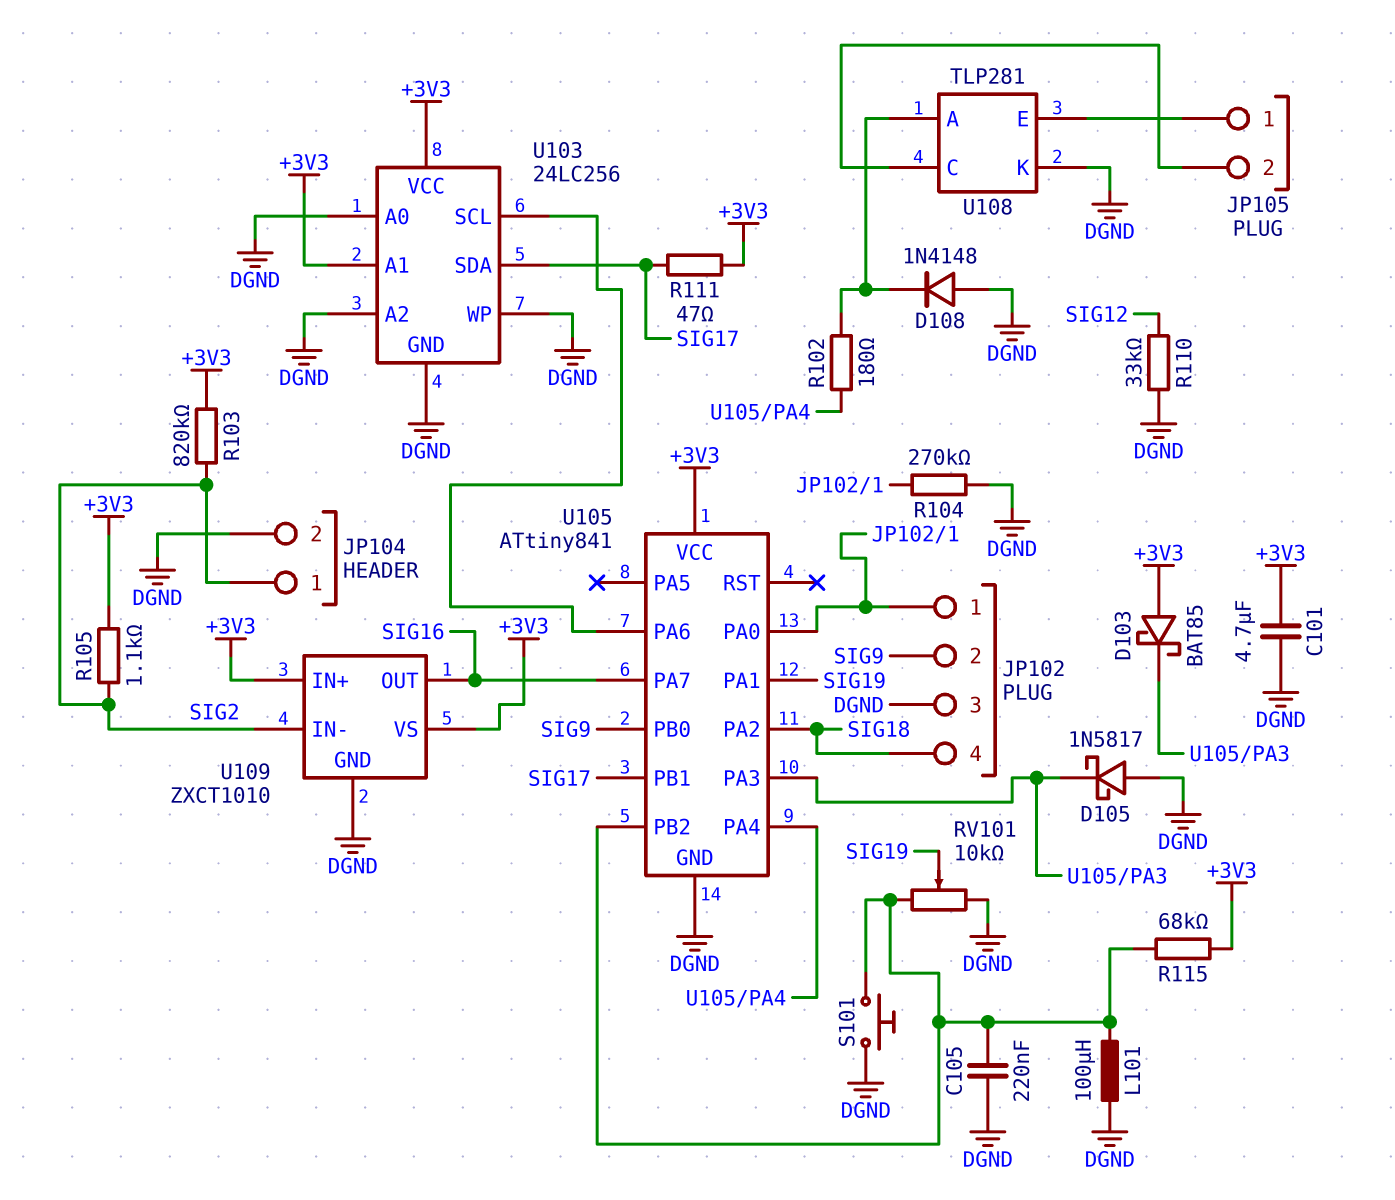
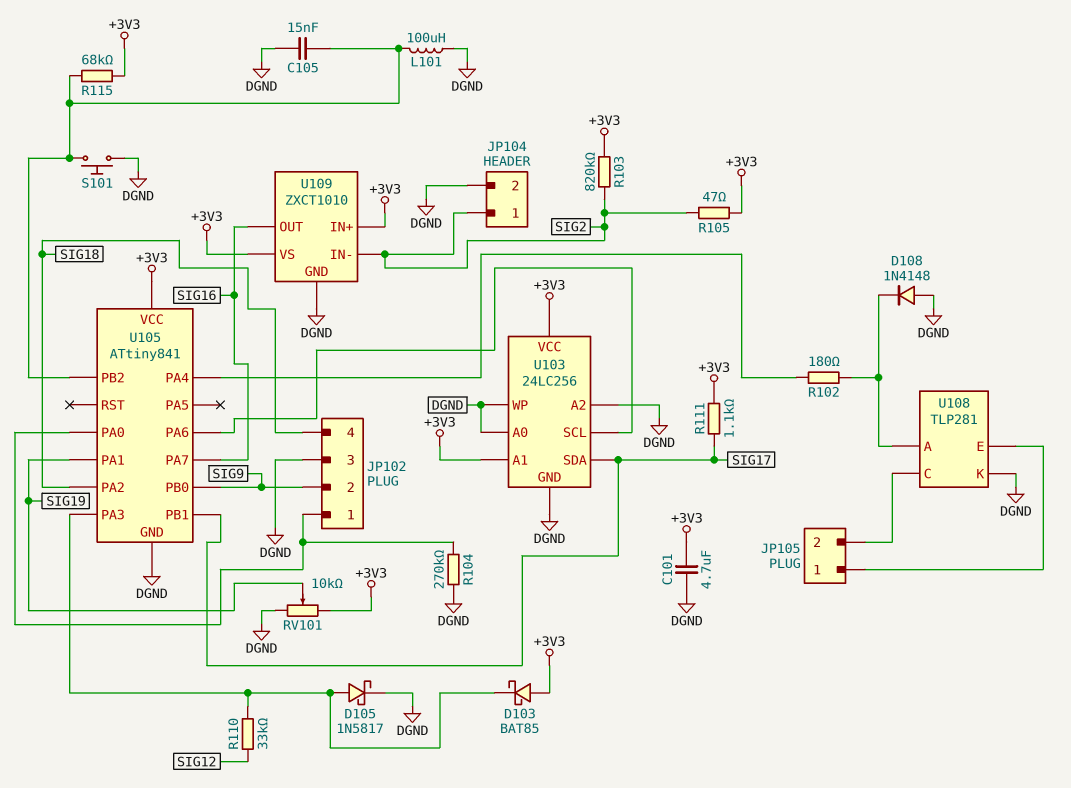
C105: 220nF (DGND, U105/PB2) -> 15nF (DGND, U105/PB2)
D105: schottky 1N5817 (A DGND, K U105/PA3) -> schottky 1N5817 (A U105/PA3, K DGND)
R105: 1.1k (+3V3, SIG2) -> 47 (+3V3, SIG2)
R110: 33k (DGND, SIG12) -> 33k (SIG12, U105/PA3)
R111: 47 (+3V3, SIG17) -> 1.1k (+3V3, SIG17)
RV101: 10k (DGND, U105/PB2, wiper SIG19) -> 10k (+3V3, DGND, wiper SIG19)

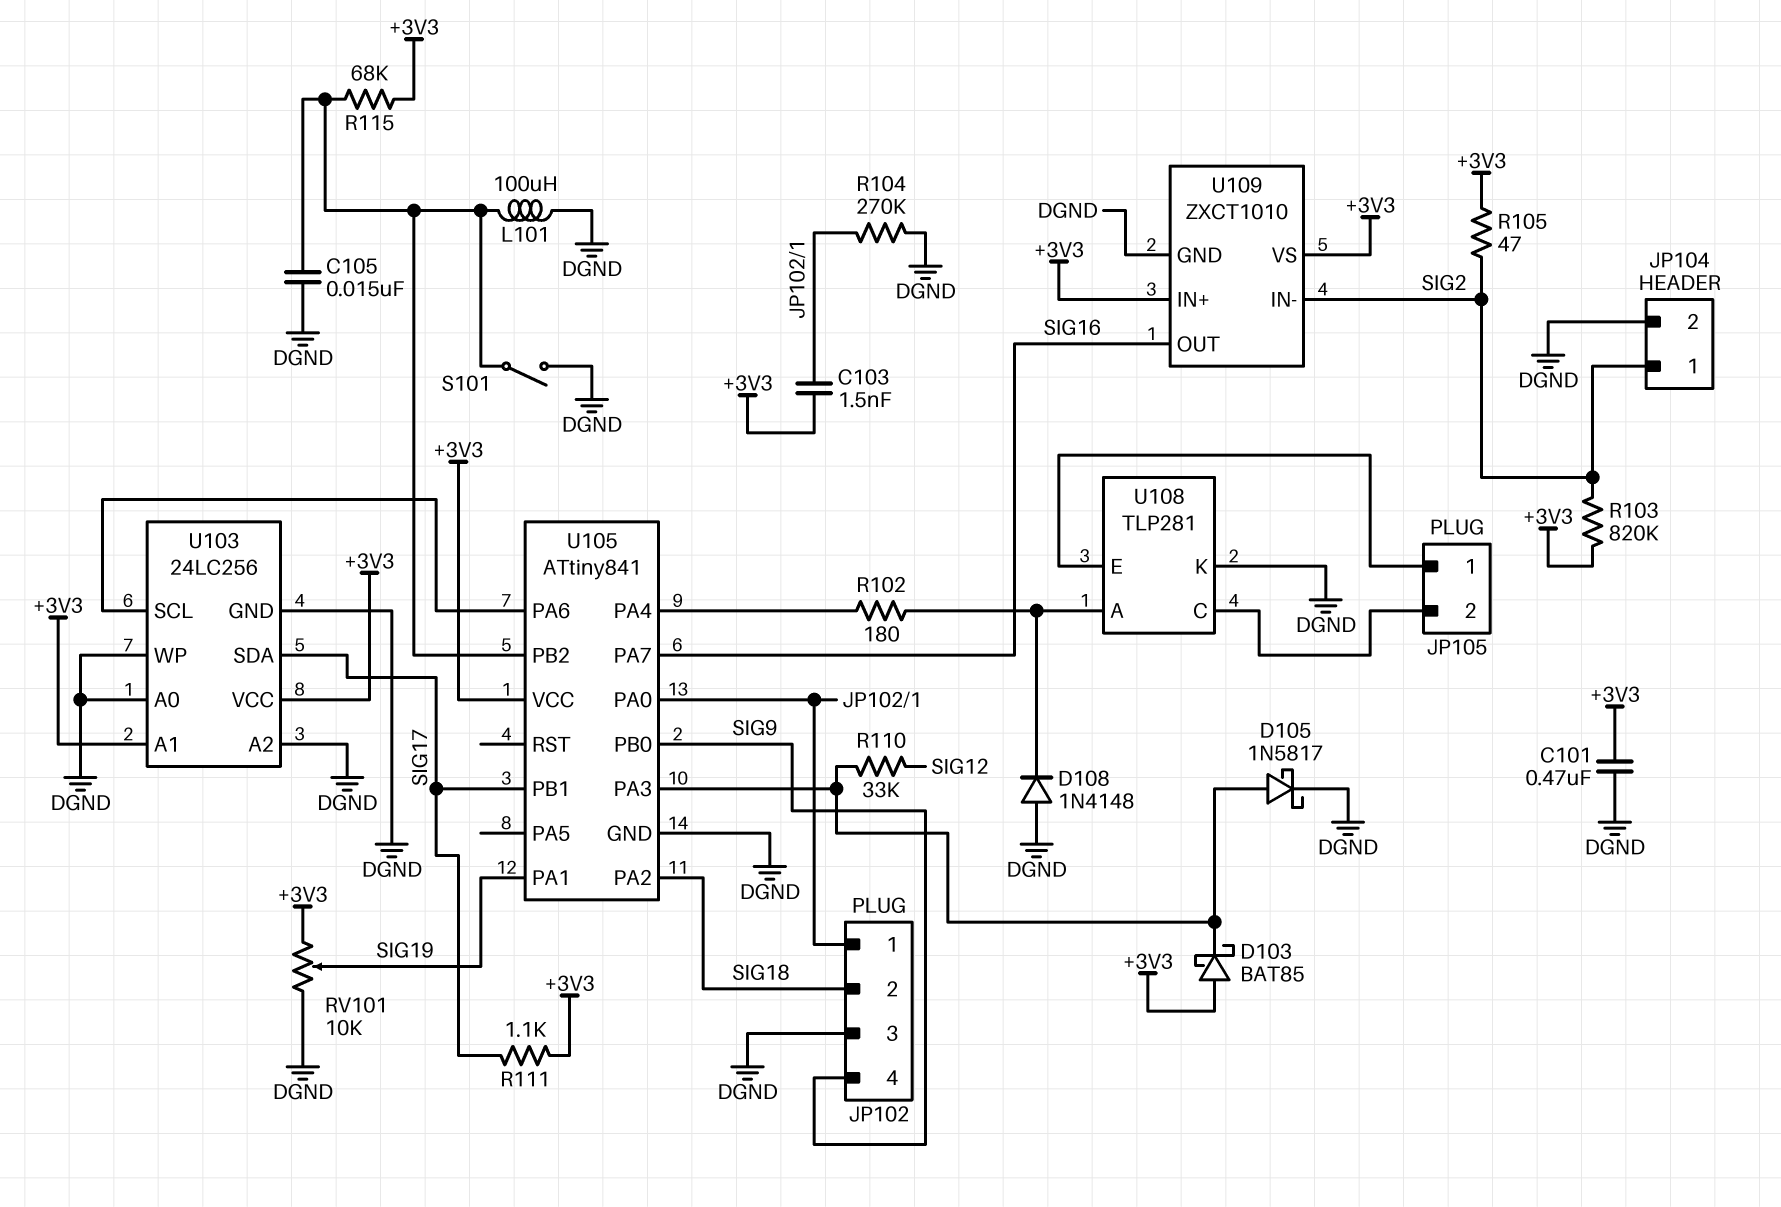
C101: 4.7uF (+3V3, DGND) -> 470nF (+3V3, DGND)
C103: none -> 1.5nF (+3V3, JP102/1)
JP102 pin 2: SIG9 -> SIG18
JP102 pin 4: SIG18 -> SIG9
S101: button (DGND, U105/PB2) -> switch (DGND, U105/PB2)

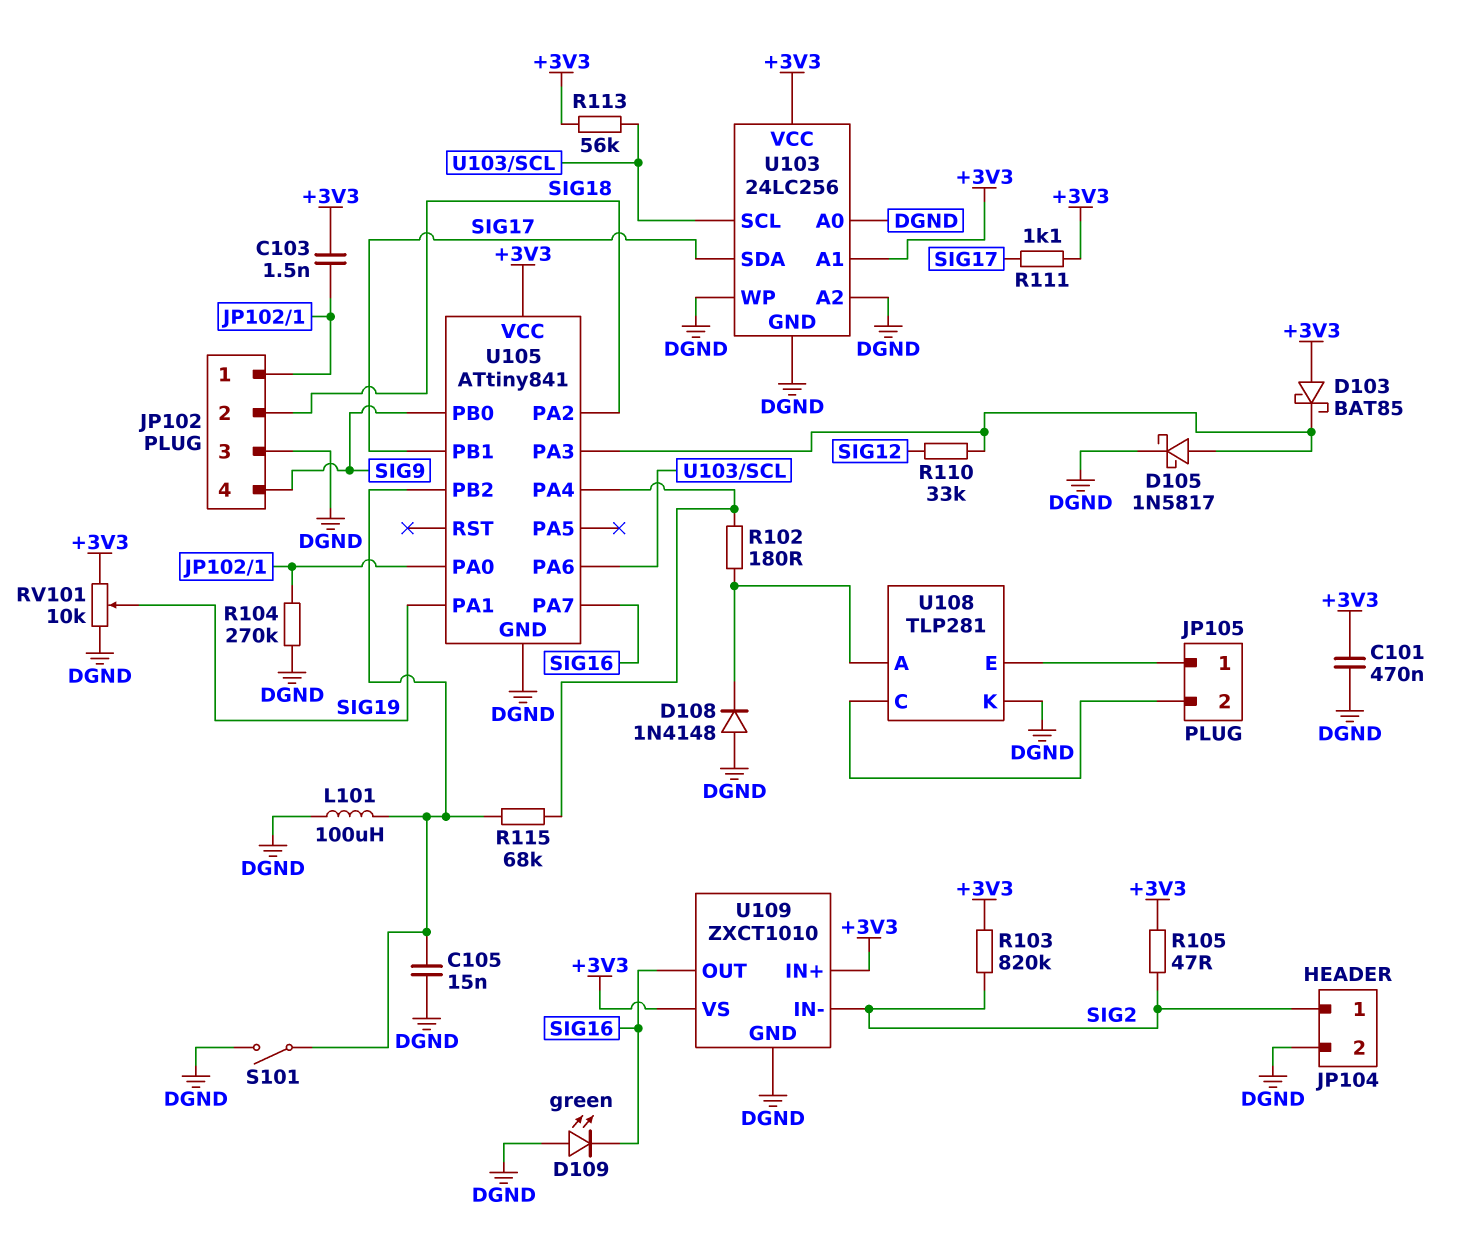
D109: none -> LED green (A DGND, K SIG16)
R113: none -> 56k (+3V3, U103/SCL)
R115: 68k (+3V3, U105/PB2) -> 68k (U105/PA4, U105/PB2)

